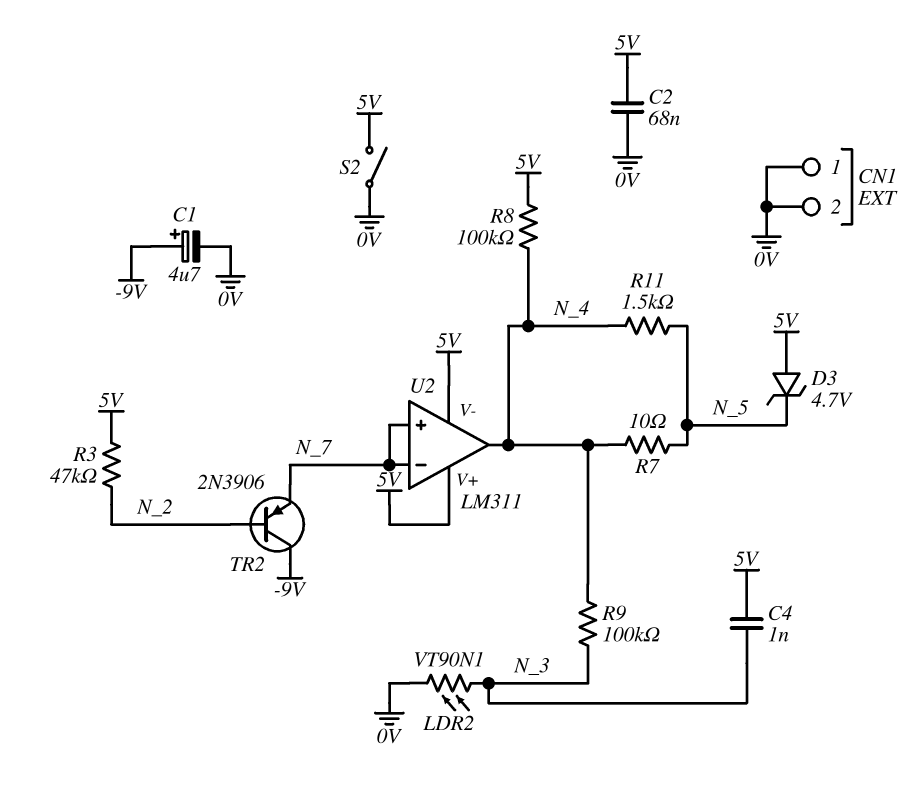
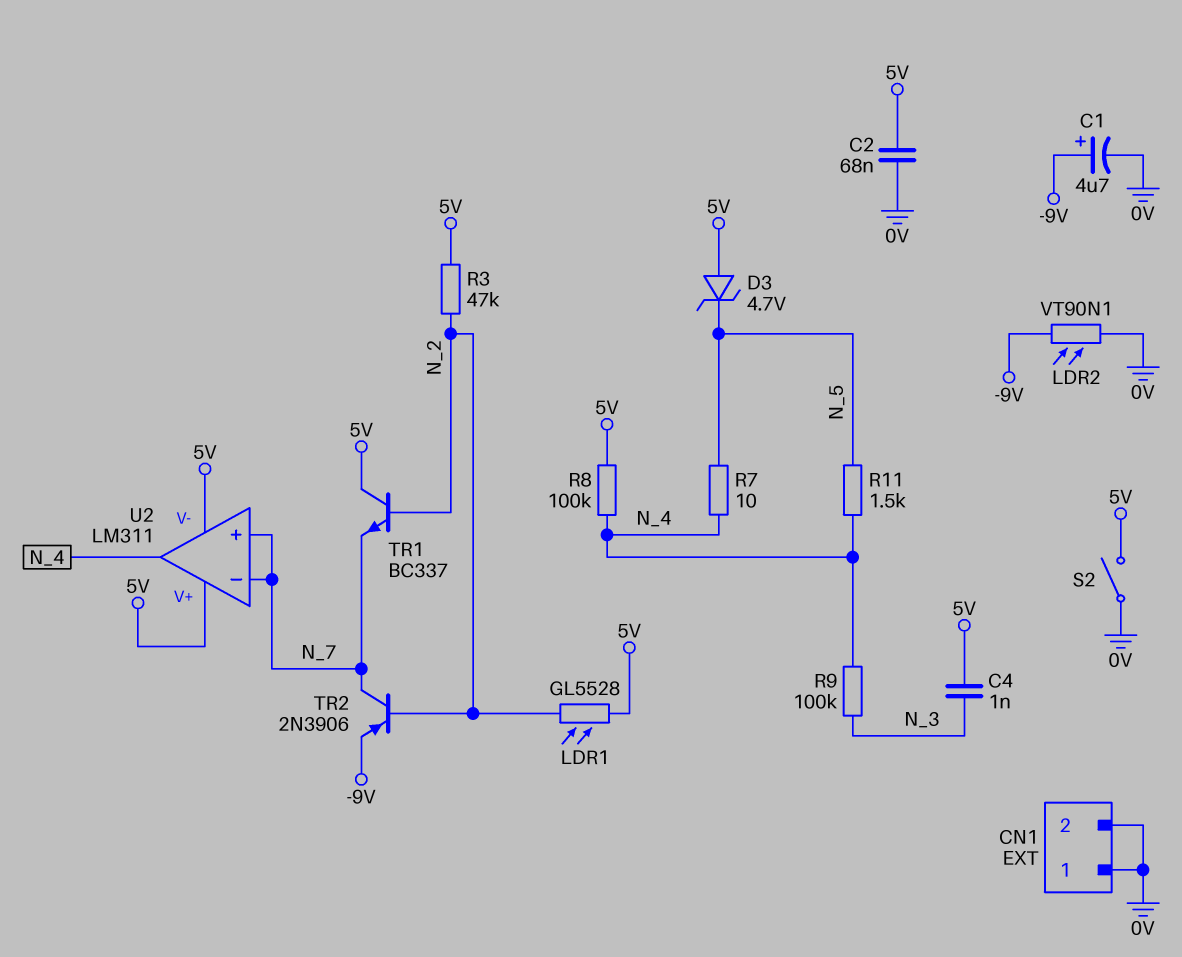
LDR1: none -> GL5528 (5V, N_2)
LDR2: VT90N1 (0V, N_3) -> VT90N1 (-9V, 0V)
TR1: none -> NPN BC337 (B N_2, C 5V, E N_7)
TR2: PNP 2N3906 (B N_2, C -9V, E N_7) -> PNP 2N3906 (B N_2, C N_7, E -9V)

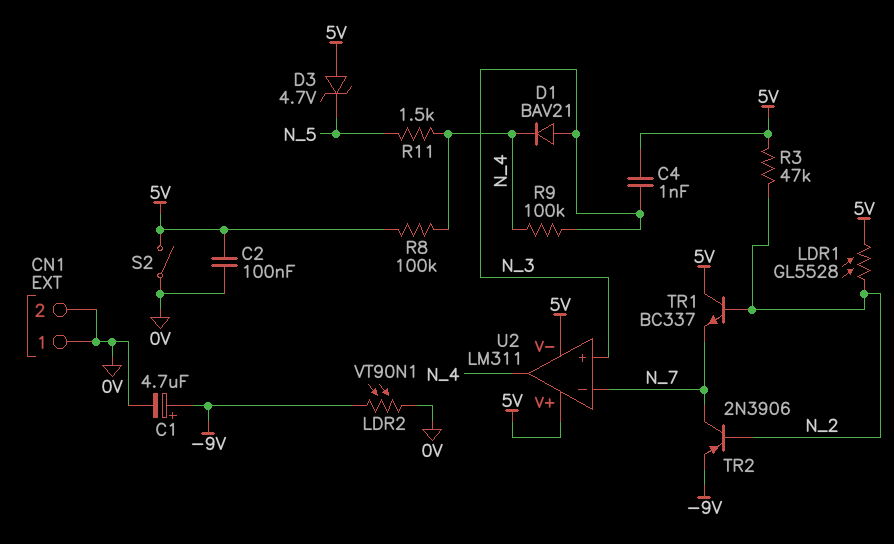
C2: 68nF (0V, 5V) -> 100nF (0V, 5V)
D1: none -> diode BAV21 (A N_3, K N_4)
R7: 10 (N_4, N_5) -> none
U2 pin in+: N_7 -> N_3

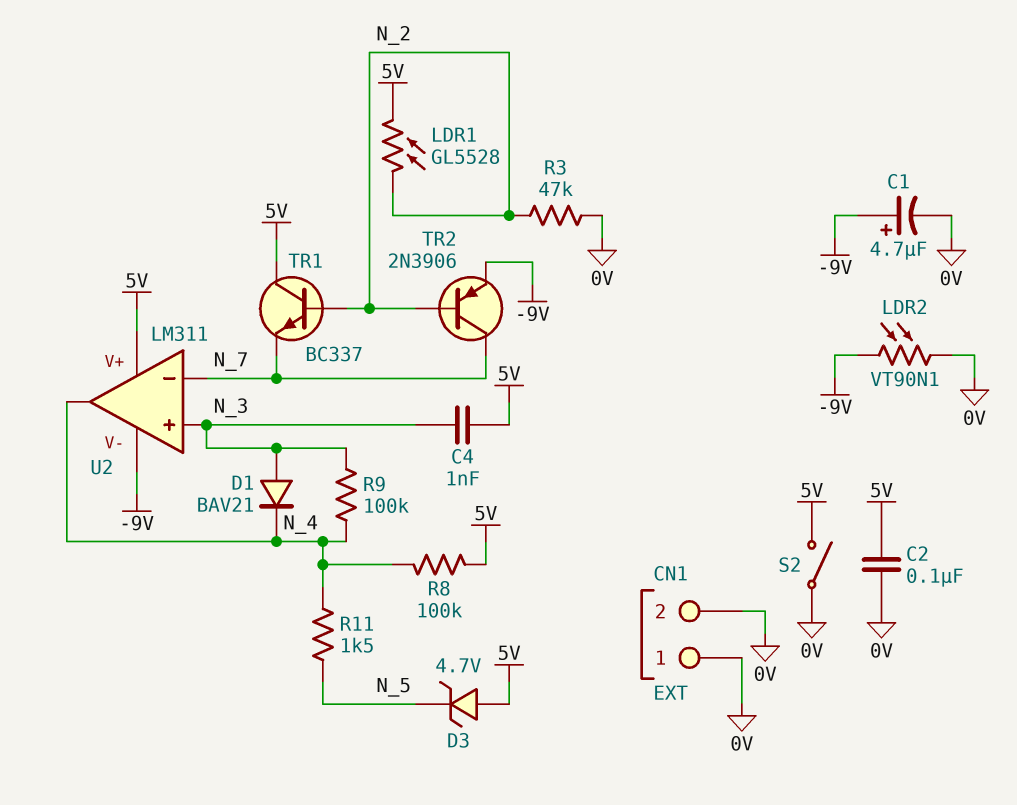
R3: 47k (5V, N_2) -> 47k (0V, N_2)
U2 pin V-: 5V -> -9V

